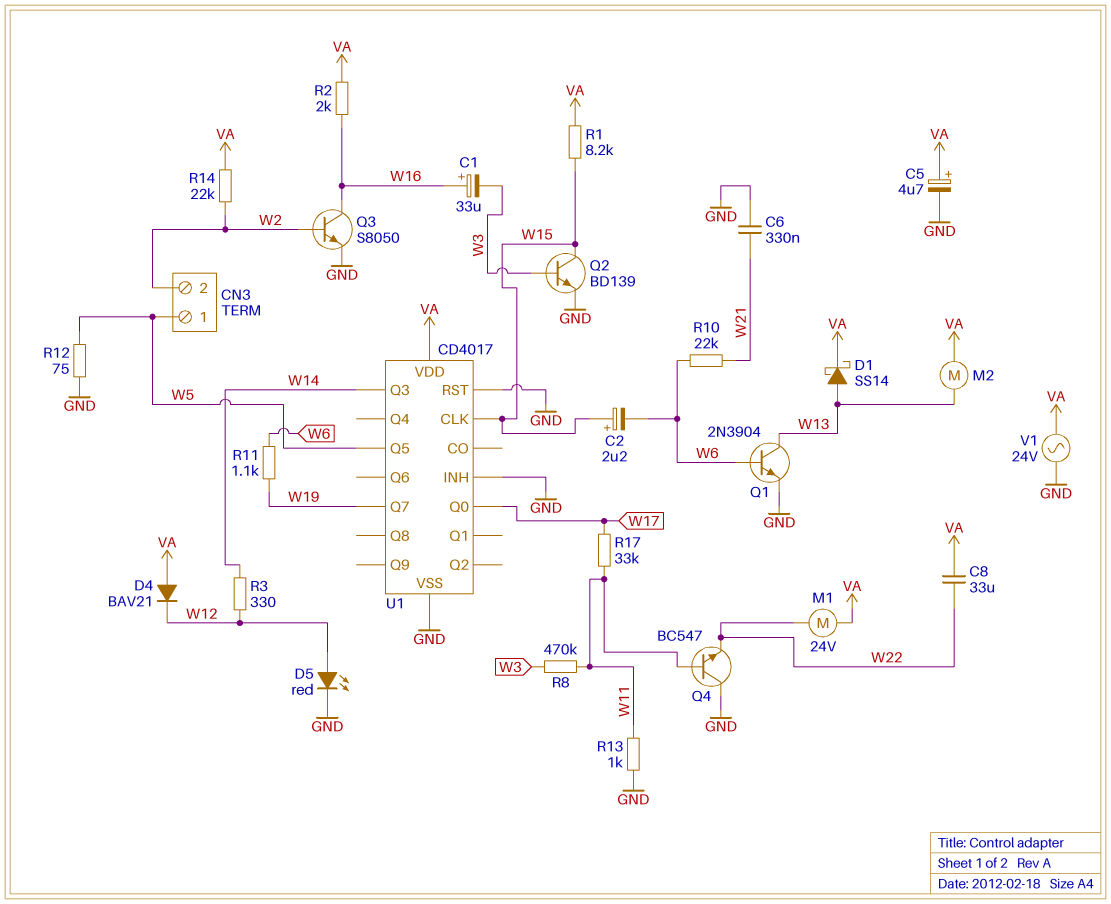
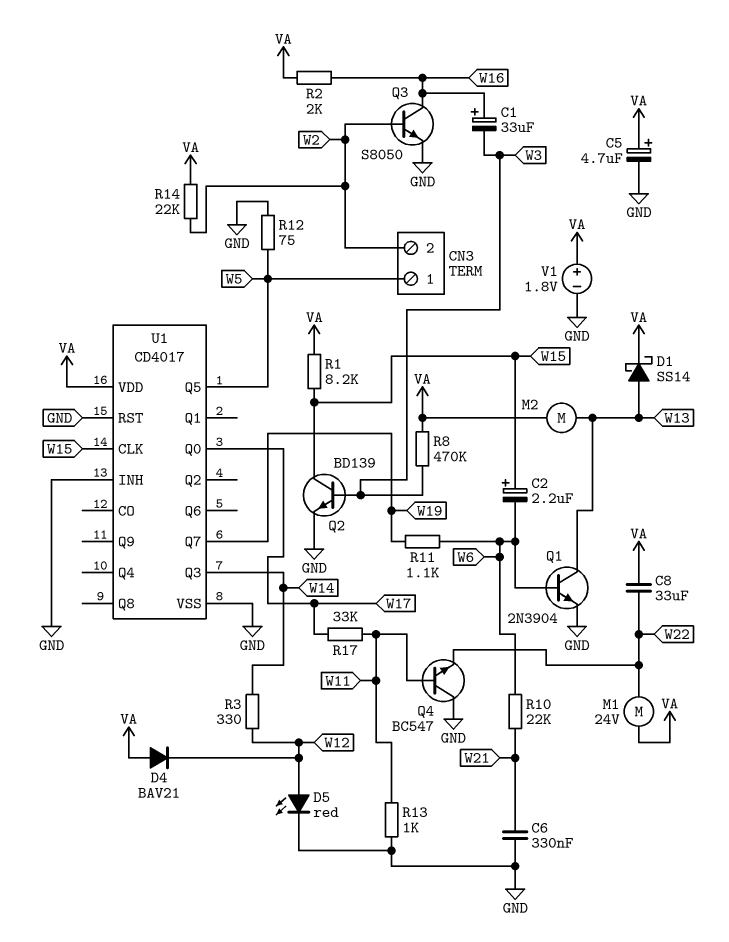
R8: 470k (W3, W11) -> 470k (VA, W3)
V1: AC 24V (GND, VA) -> 1.8V (plus VA, minus GND)

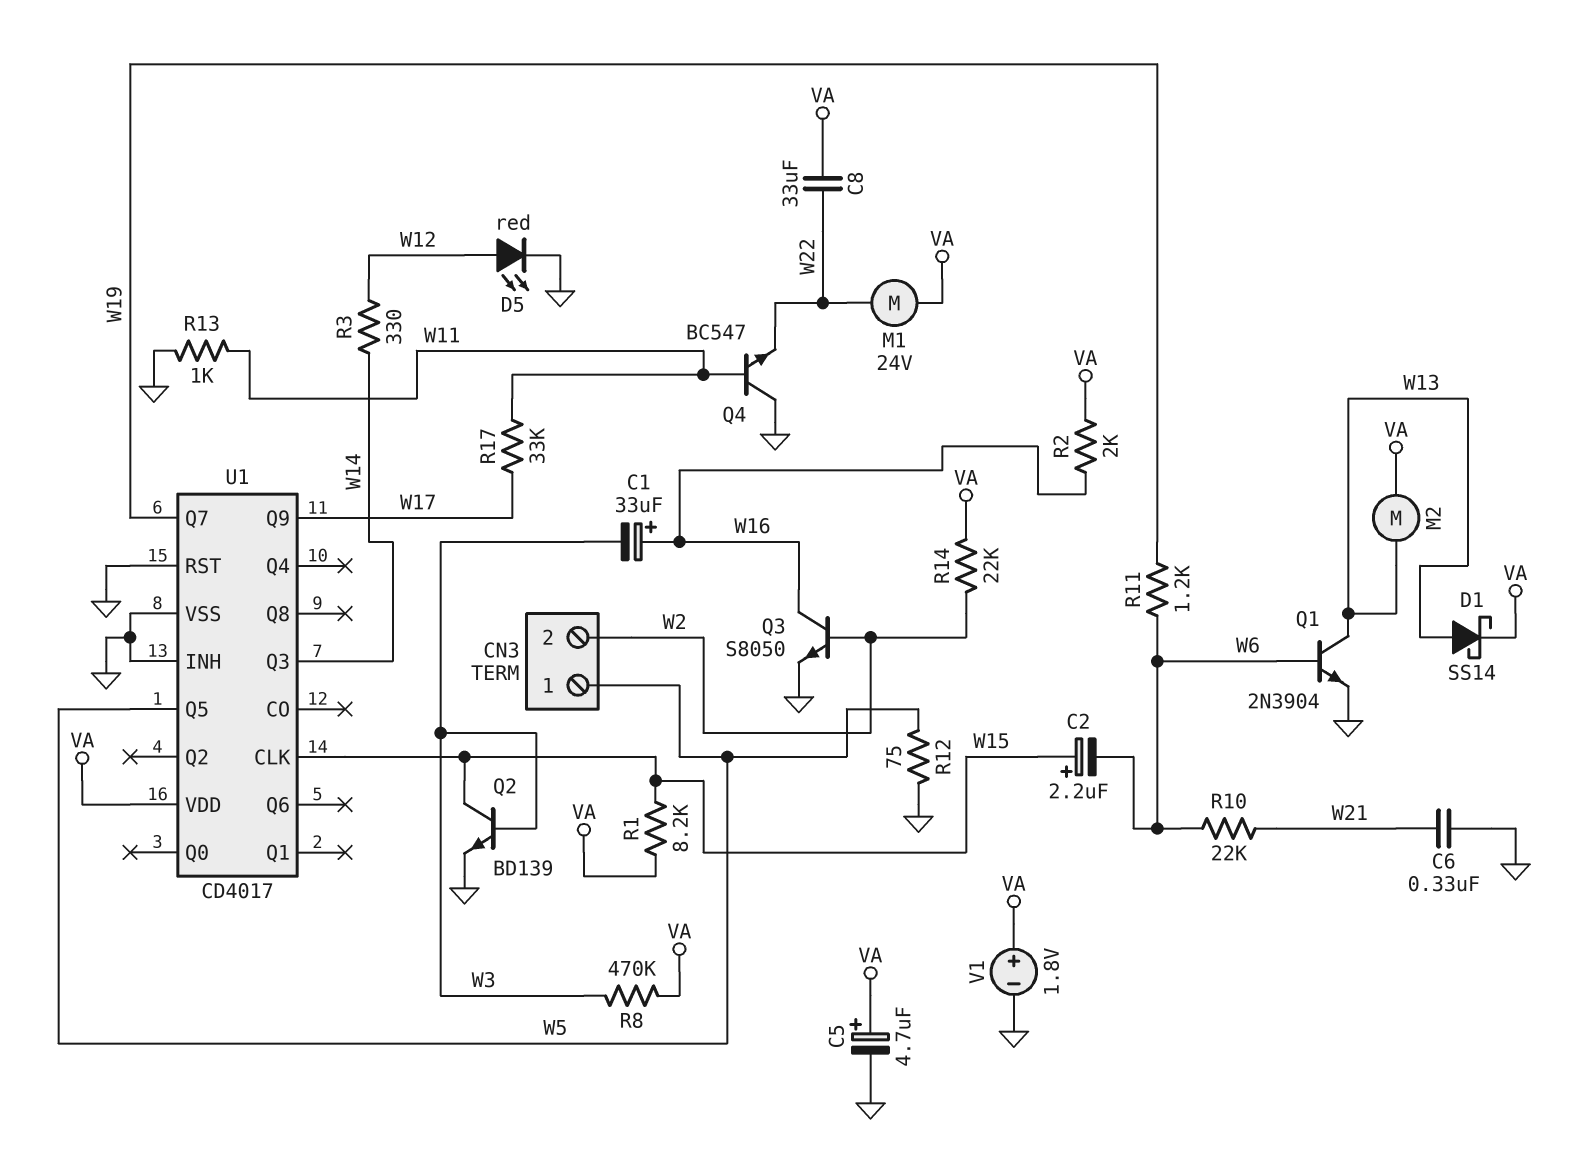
D4: diode BAV21 (A VA, K W12) -> none
R11: 1.1k (W6, W19) -> 1.2k (W6, W19)
U1 pin Q0: W17 -> none
U1 pin Q9: none -> W17

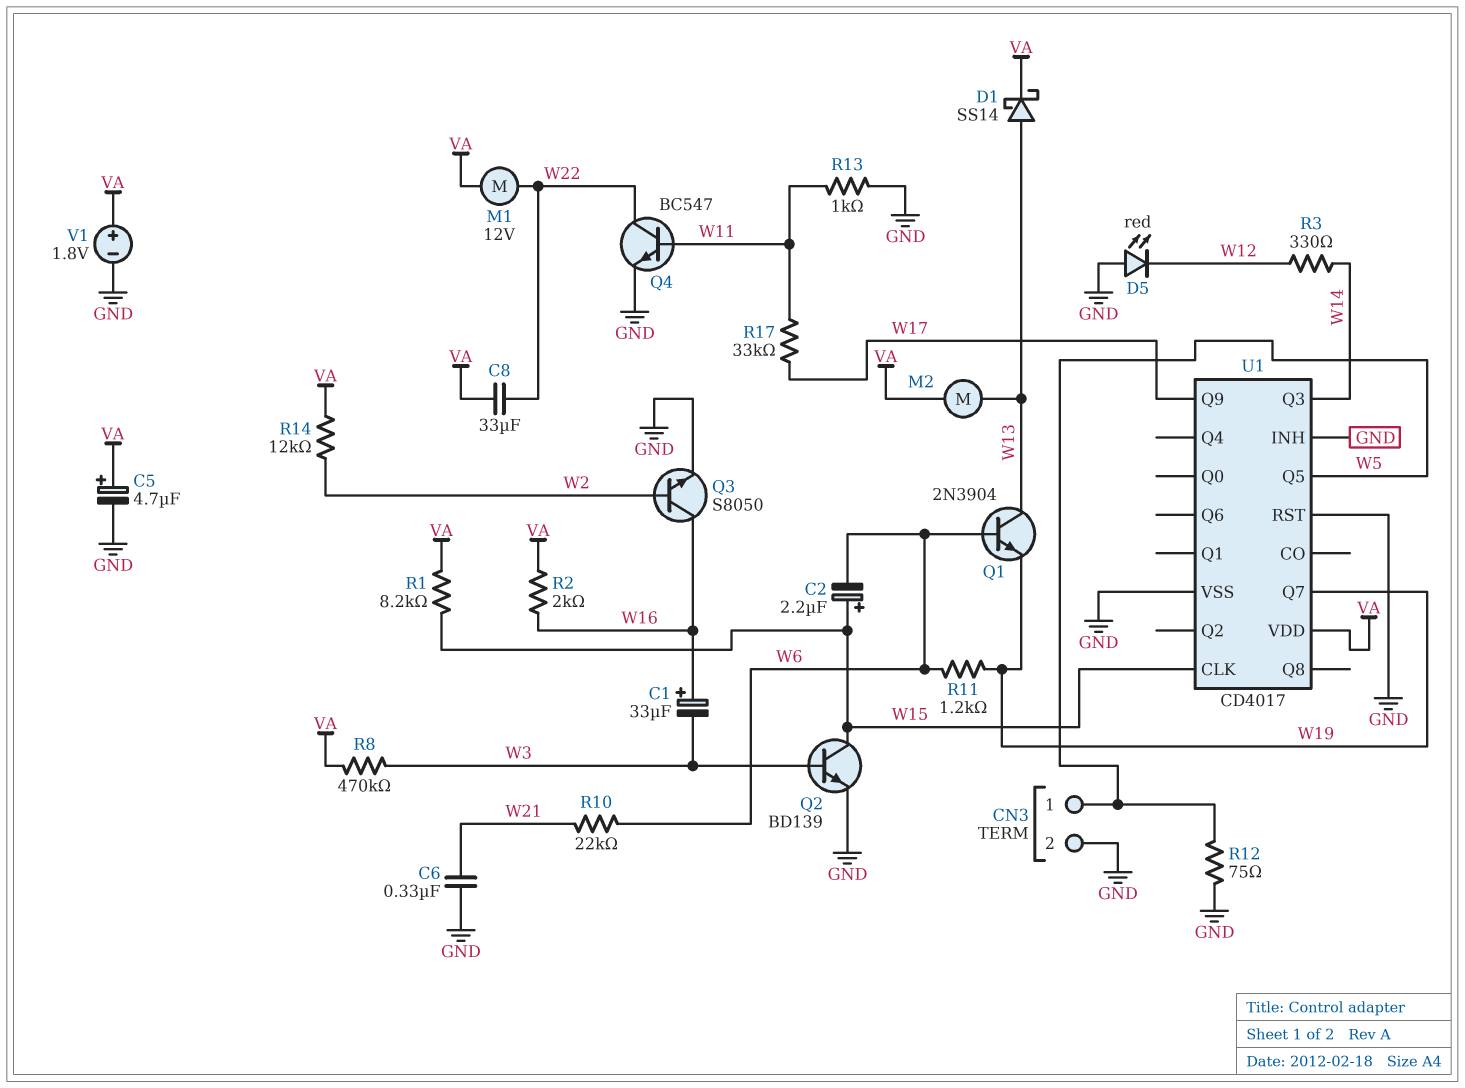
CN3 pin 2: W2 -> GND
D5: LED red (A W12, K GND) -> LED red (A GND, K W12)
M1: motor 24V (VA, W22) -> motor 12V (VA, W22)
Q1: NPN 2N3904 (B W6, C W13, E GND) -> NPN 2N3904 (B W6, C W13, E W19)
Q4: NPN BC547 (B W11, C GND, E W22) -> NPN BC547 (B W11, C W22, E GND)
R14: 22k (VA, W2) -> 12k (VA, W2)

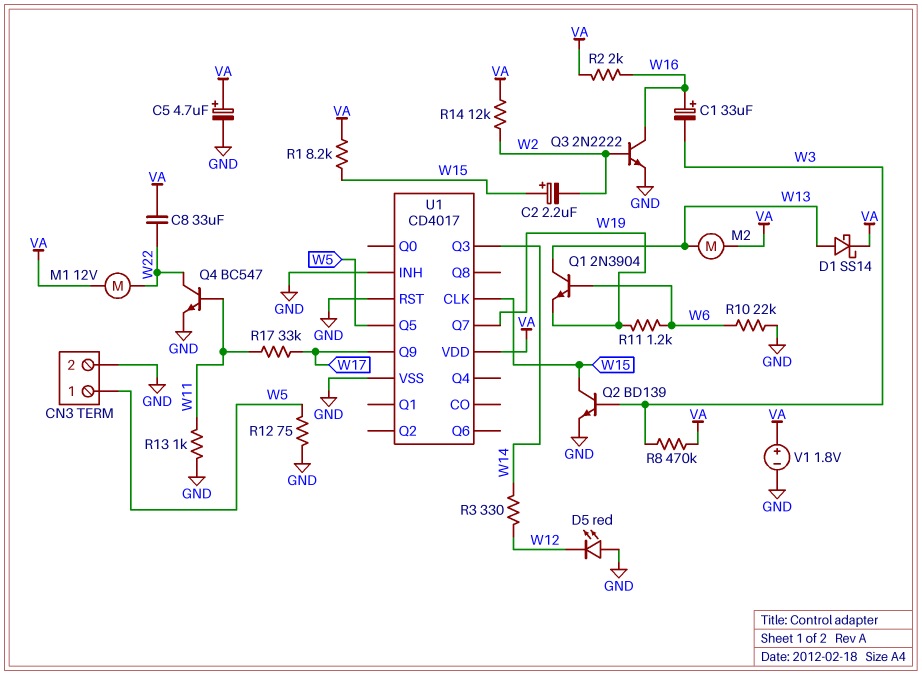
C2: 2.2uF (plus W15, minus W6) -> 2.2uF (plus W15, minus W2)
C6: 330nF (GND, W21) -> none
Q3: NPN S8050 (B W2, C W16, E GND) -> NPN 2N2222 (B W2, C W16, E GND)
R10: 22k (W6, W21) -> 22k (GND, W6)

